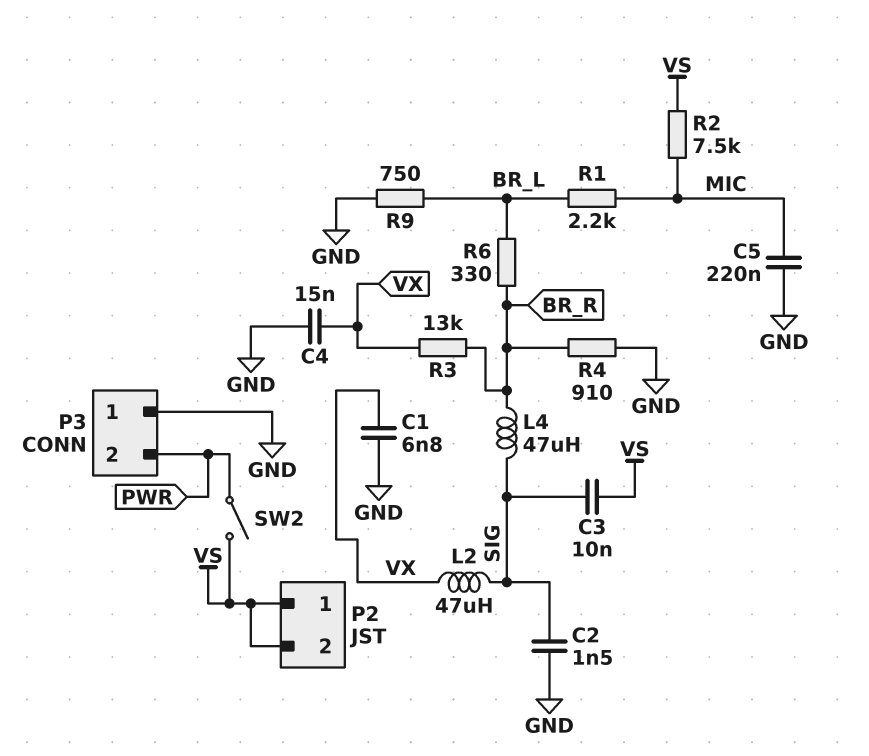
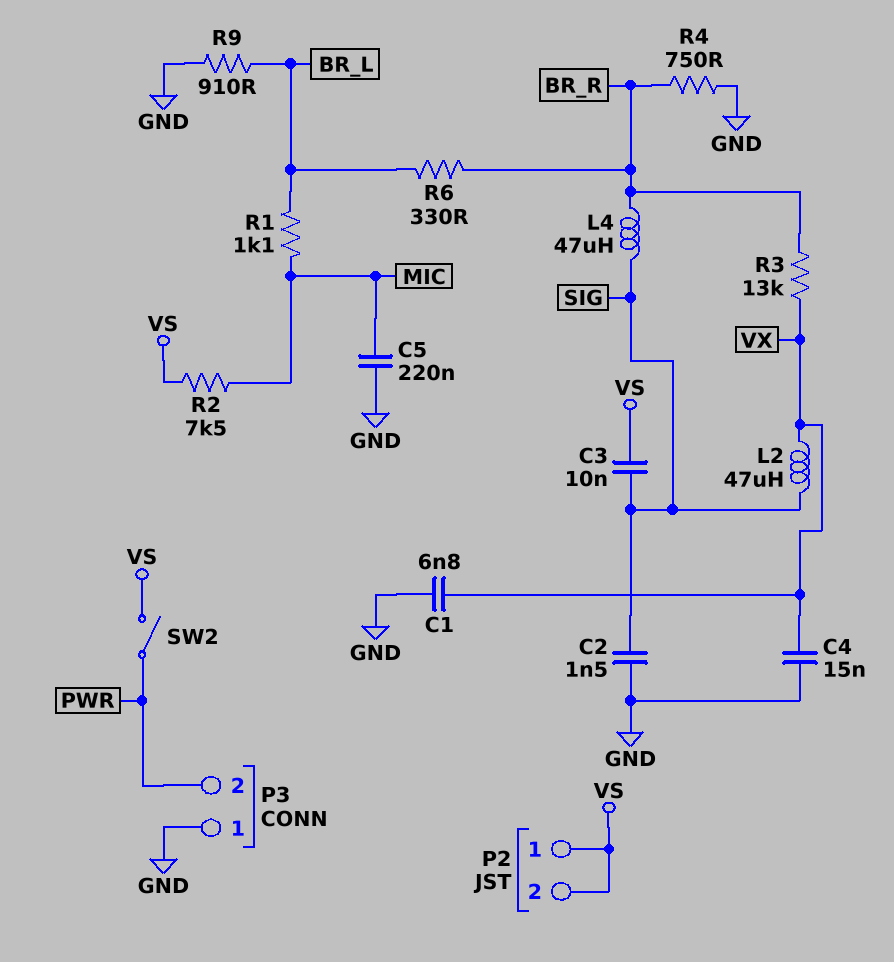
R1: 2.2k (BR_L, MIC) -> 1.1k (BR_L, MIC)
R4: 910 (BR_R, GND) -> 750 (BR_R, GND)
R9: 750 (BR_L, GND) -> 910 (BR_L, GND)

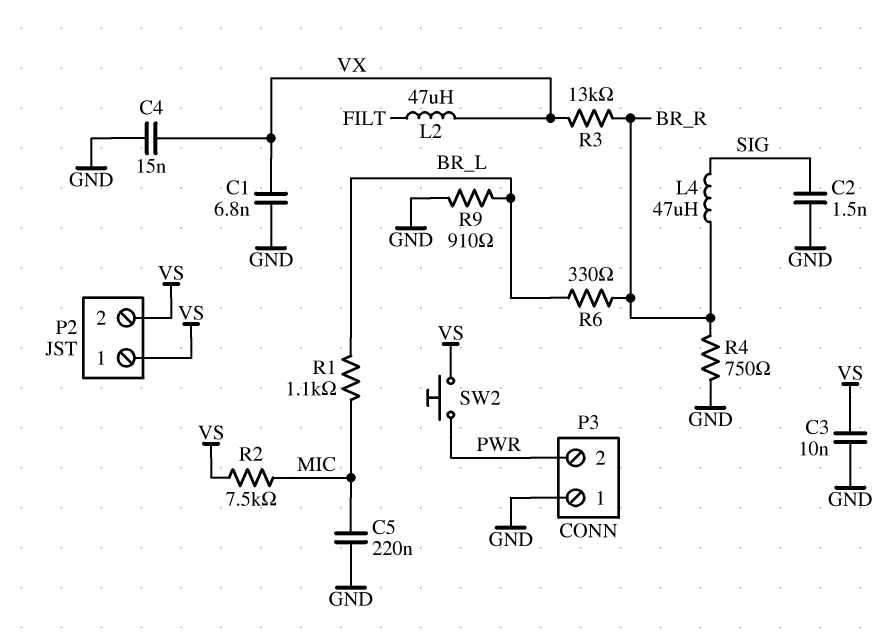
C3: 10nF (SIG, VS) -> 10nF (GND, VS)
L2: 47uH (SIG, VX) -> 47uH (FILT, VX)
SW2: switch (PWR, VS) -> button (PWR, VS)

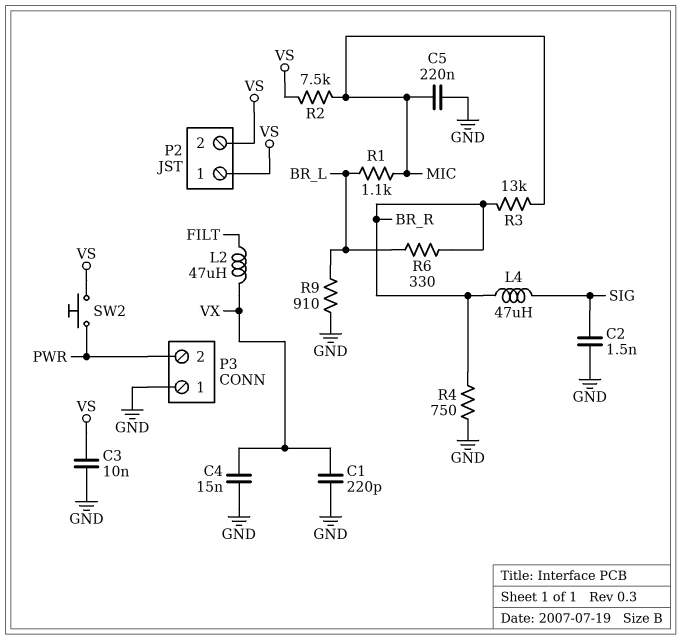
C1: 6.8nF (GND, VX) -> 220pF (GND, VX)
R3: 13k (BR_R, VX) -> 13k (BR_R, MIC)

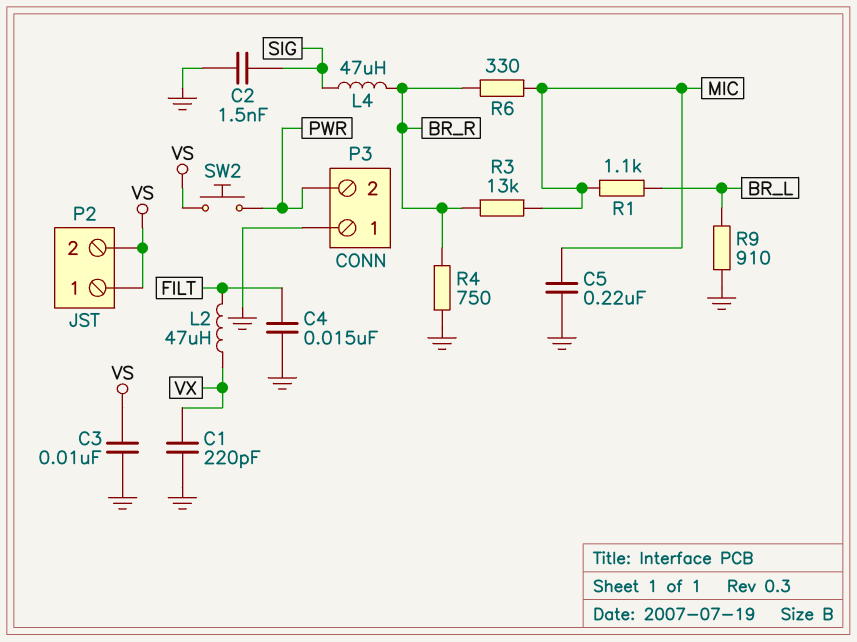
C4: 15nF (GND, VX) -> 15nF (FILT, GND)
R2: 7.5k (MIC, VS) -> none
R6: 330 (BR_L, BR_R) -> 330 (BR_R, MIC)

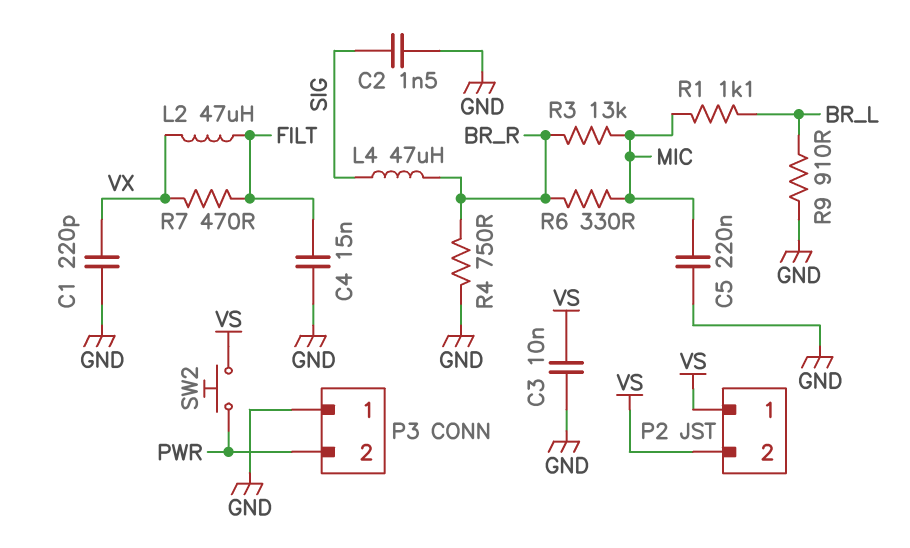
R7: none -> 470 (FILT, VX)

